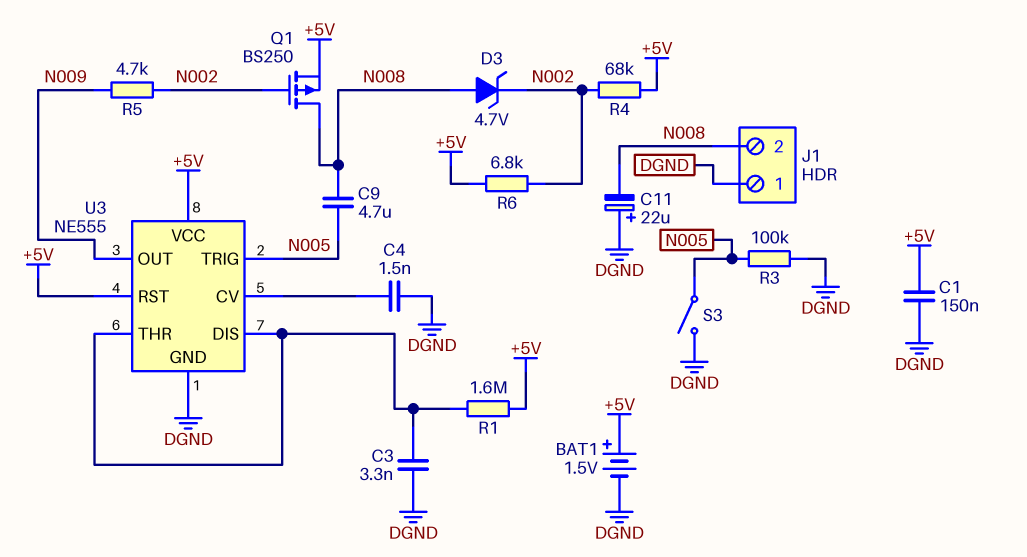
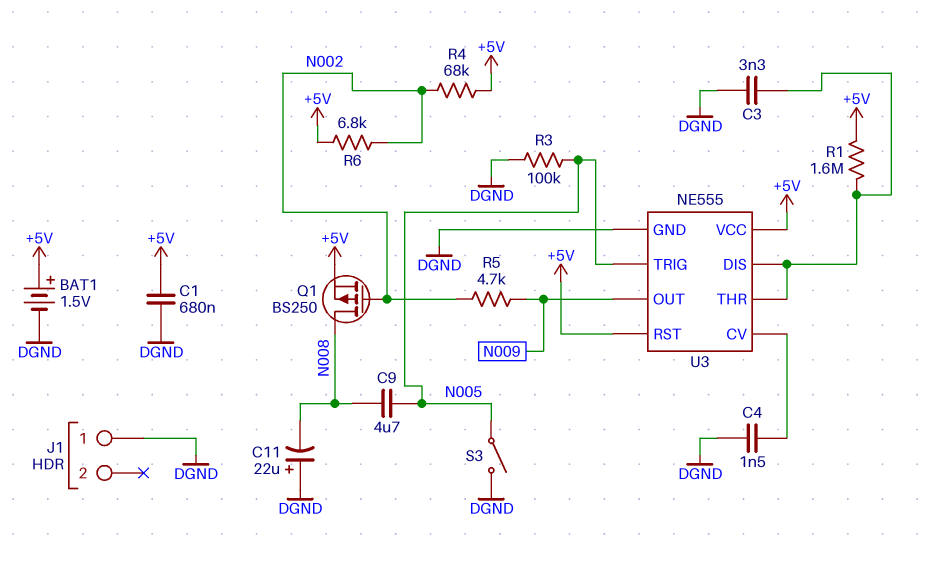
C1: 150nF (+5V, DGND) -> 680nF (+5V, DGND)
D3: zener 4.7V (A N008, K N002) -> none
J1 pin 2: N008 -> none

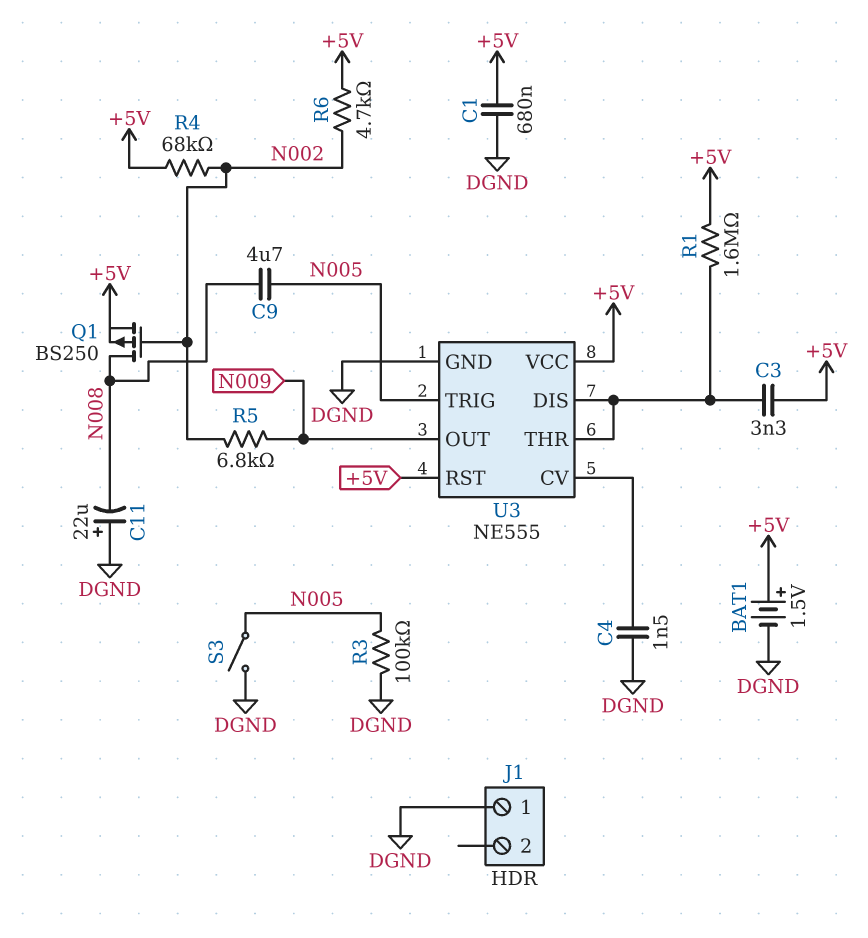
C3: 3.3nF (DGND, U3/DIS) -> 3.3nF (+5V, U3/DIS)
R5: 4.7k (N002, N009) -> 6.8k (N002, N009)
R6: 6.8k (+5V, N002) -> 4.7k (+5V, N002)

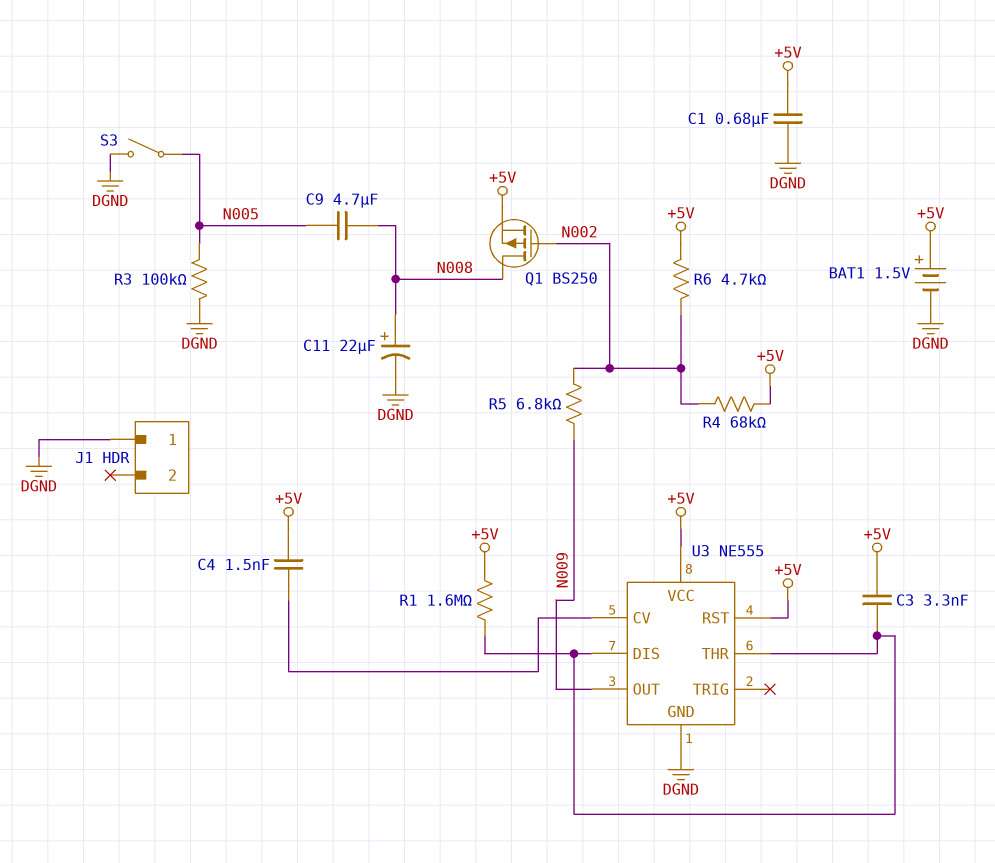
C4: 1.5nF (DGND, U3/CV) -> 1.5nF (+5V, U3/CV)
C11: 22uF (plus DGND, minus N008) -> 22uF (plus N008, minus DGND)
U3 pin TRIG: N005 -> none

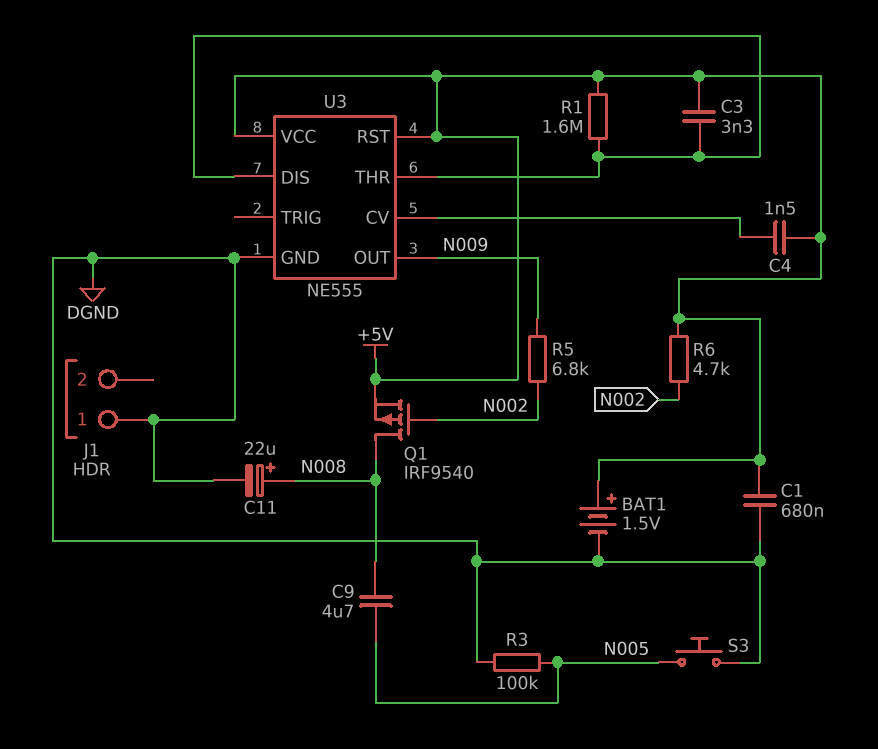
Q1: PMOS BS250 (G N002, D N008, S +5V) -> PMOS IRF9540 (G N002, D N008, S +5V)
R4: 68k (+5V, N002) -> none
S3: switch (DGND, N005) -> button (DGND, N005)

